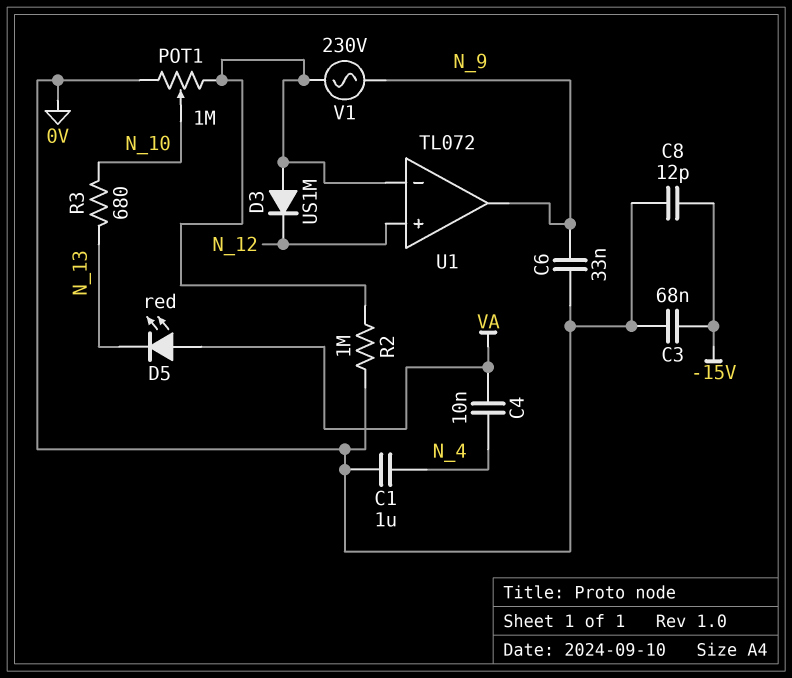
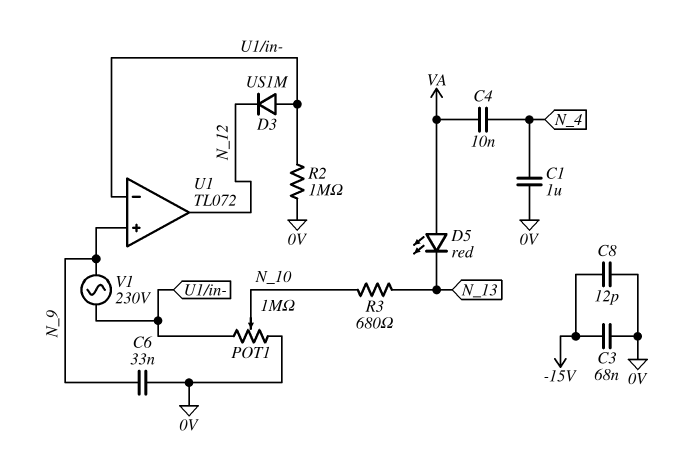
U1 pin in+: N_12 -> N_9
U1 pin out: N_9 -> N_12

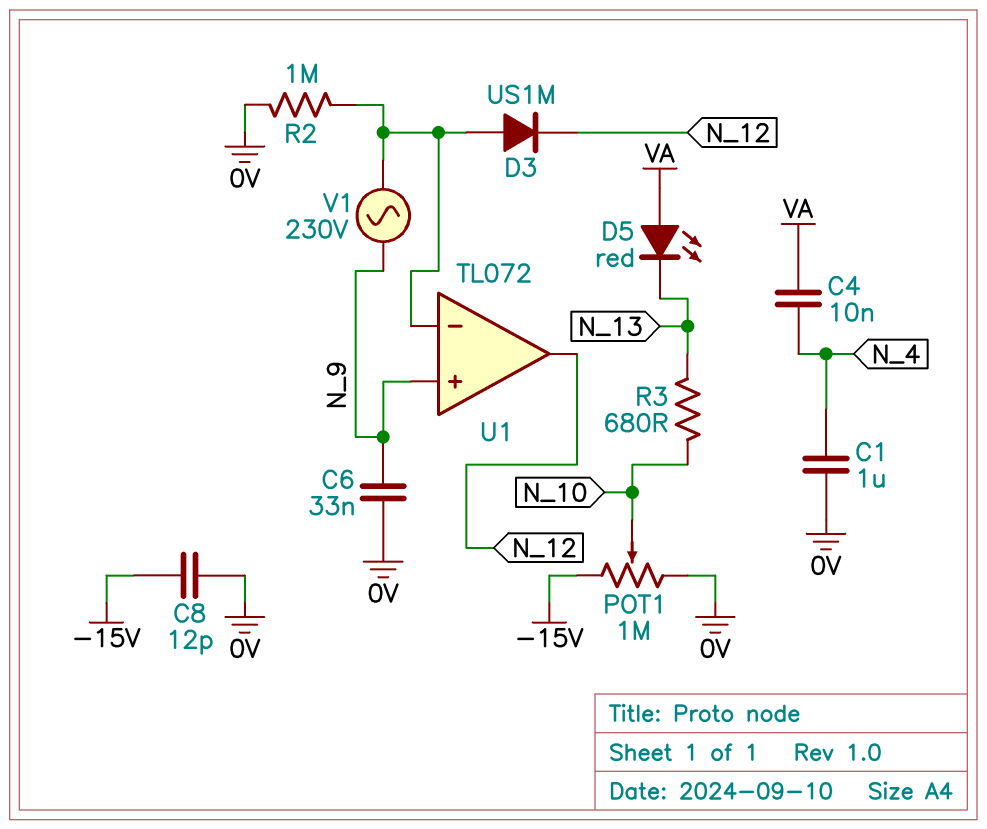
C3: 68nF (-15V, 0V) -> none
POT1: 1M (0V, U1/in-, wiper N_10) -> 1M (-15V, 0V, wiper N_10)

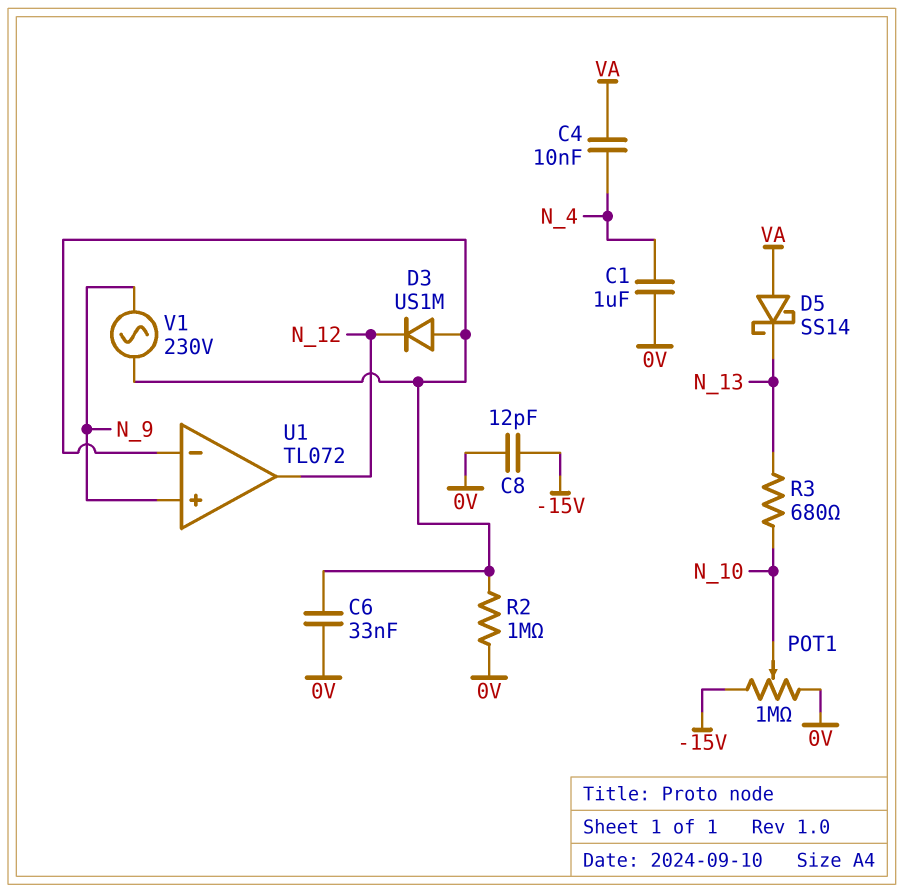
C6: 33nF (0V, N_9) -> 33nF (0V, U1/in-)
D5: LED red (A VA, K N_13) -> schottky SS14 (A VA, K N_13)

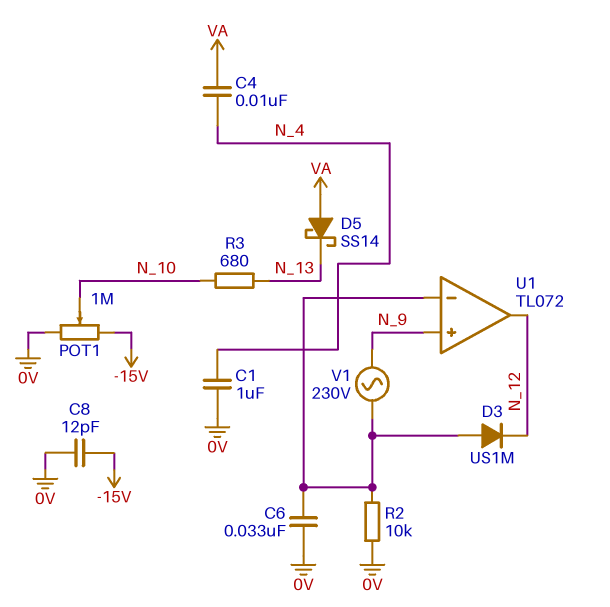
R2: 1M (0V, U1/in-) -> 10k (0V, U1/in-)

